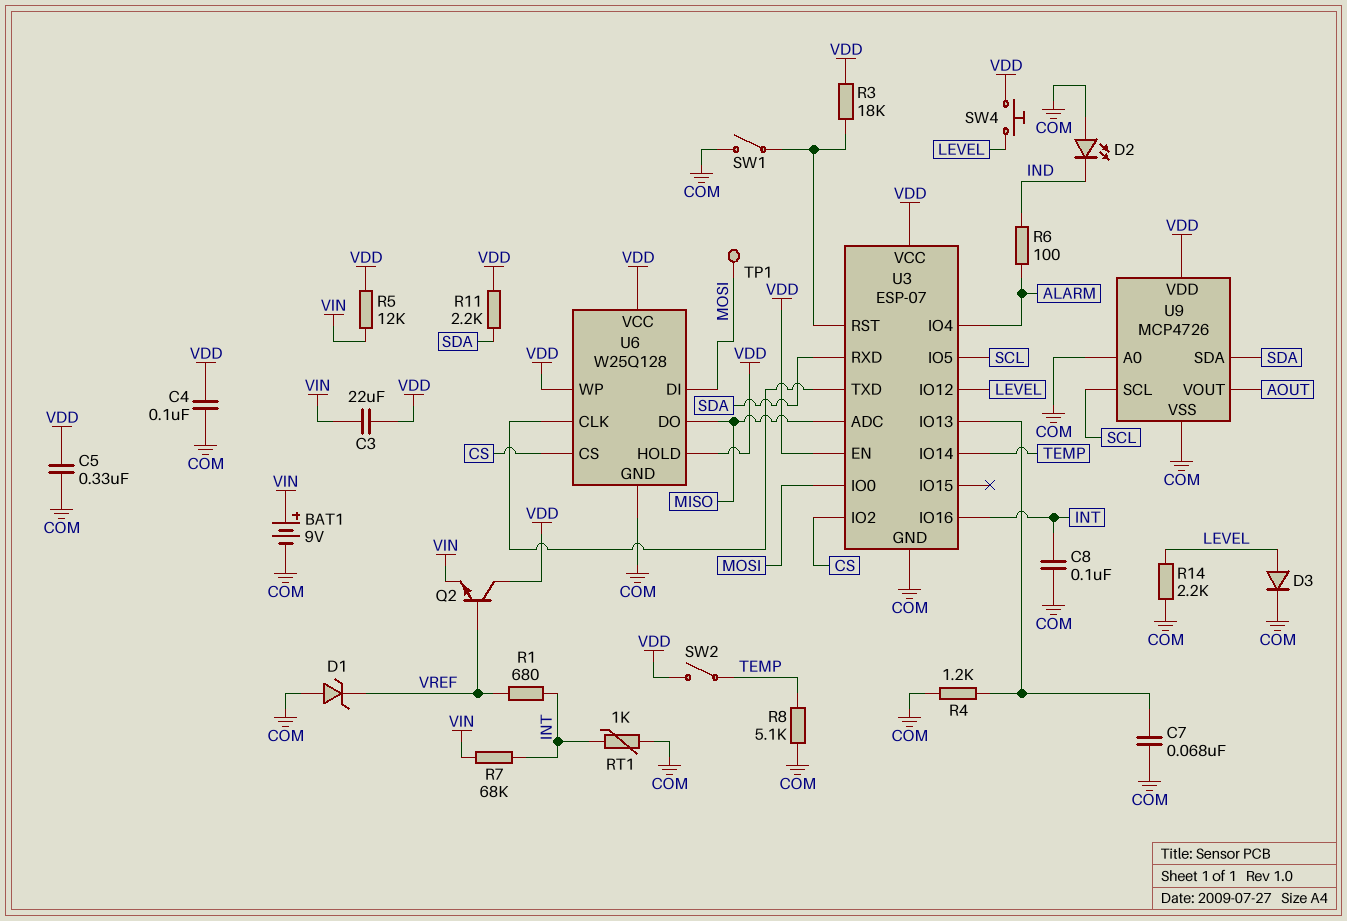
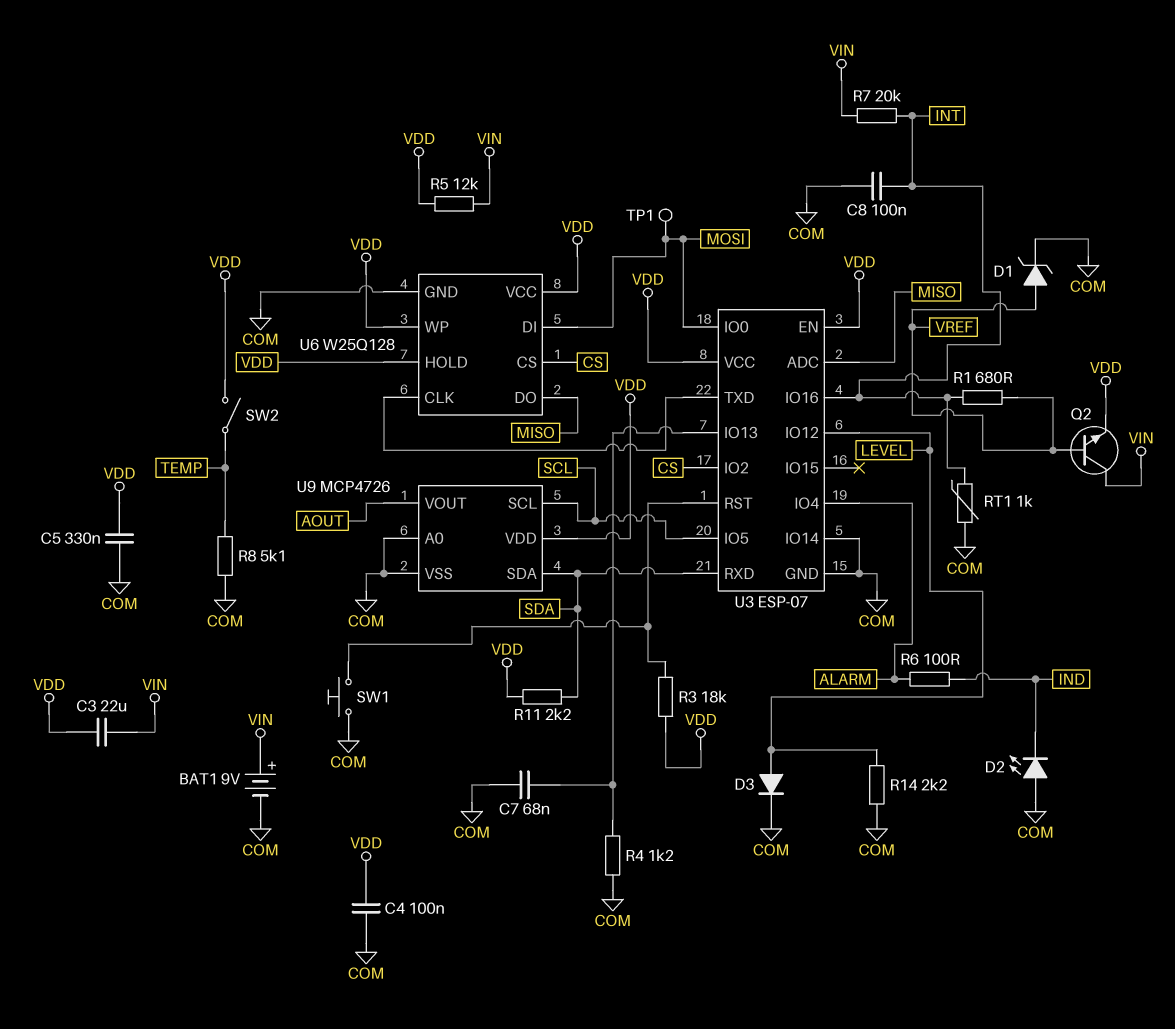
D1: zener (A COM, K VREF) -> zener (A VREF, K COM)
Q2: NPN (B VREF, C VDD, E VIN) -> NPN (B VREF, C VIN, E VDD)
R7: 68k (INT, VIN) -> 20k (INT, VIN)
SW1: switch (COM, U3/RST) -> button (COM, U3/RST)
SW4: button (LEVEL, VDD) -> none
U3 pin IO14: TEMP -> COM

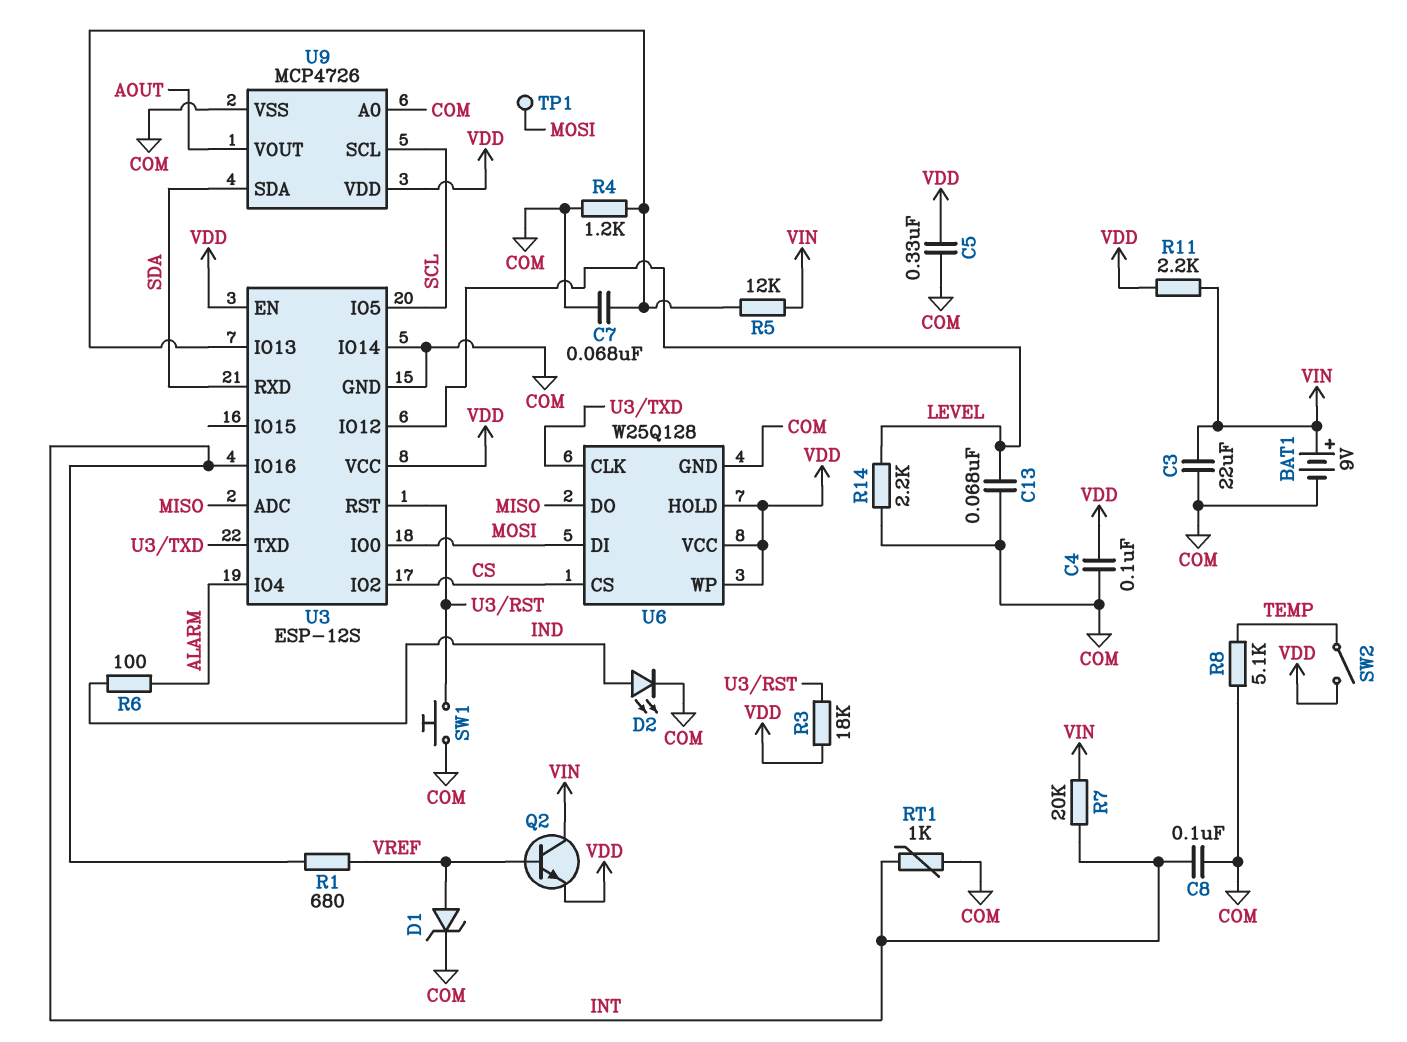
C3: 22uF (VDD, VIN) -> 22uF (COM, VIN)
C13: none -> 68nF (COM, LEVEL)
D2: LED (A COM, K IND) -> LED (A IND, K COM)
D3: diode (A LEVEL, K COM) -> none
R5: 12k (VDD, VIN) -> 12k (U3/IO13, VIN)
R11: 2.2k (SDA, VDD) -> 2.2k (VDD, VIN)
U3: ESP-07 -> ESP-12S

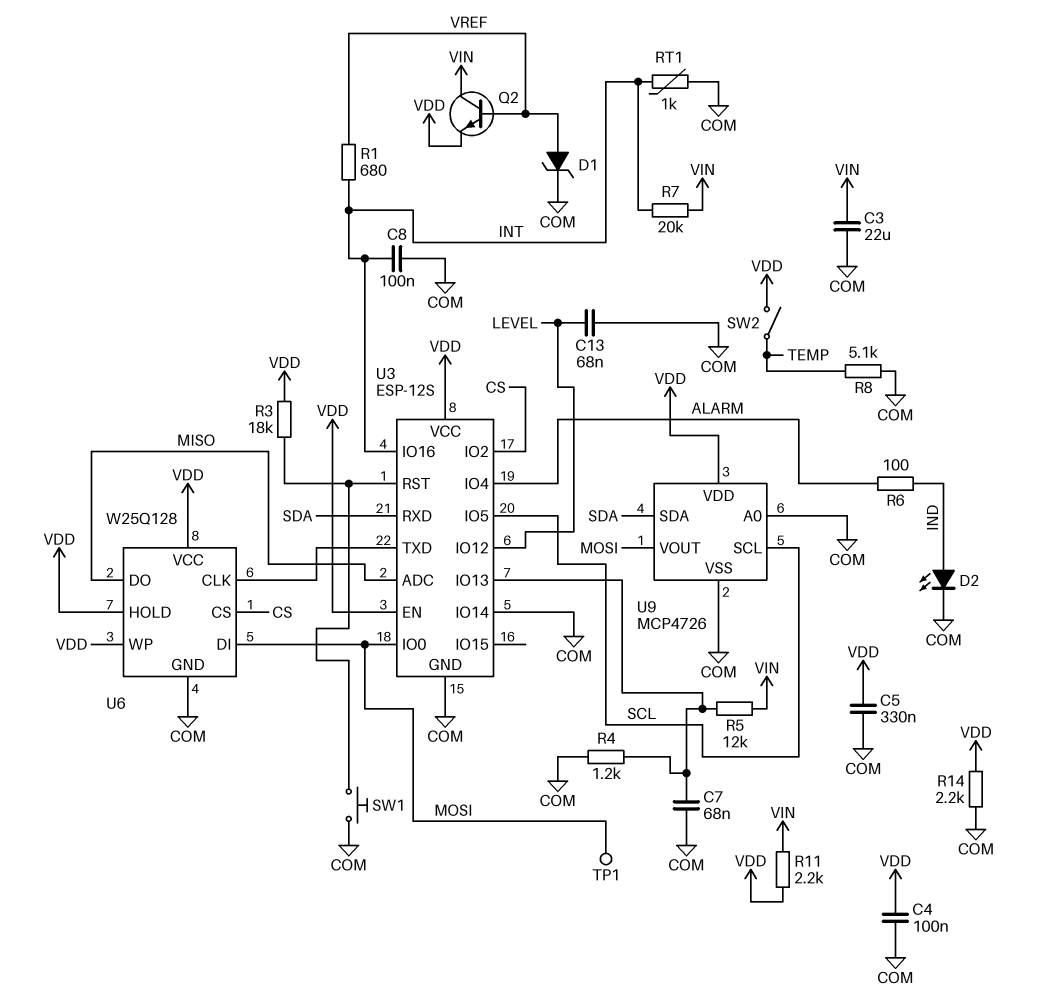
BAT1: 9V (plus VIN, minus COM) -> none
R14: 2.2k (COM, LEVEL) -> 2.2k (COM, VDD)
U9 pin VOUT: AOUT -> MOSI

